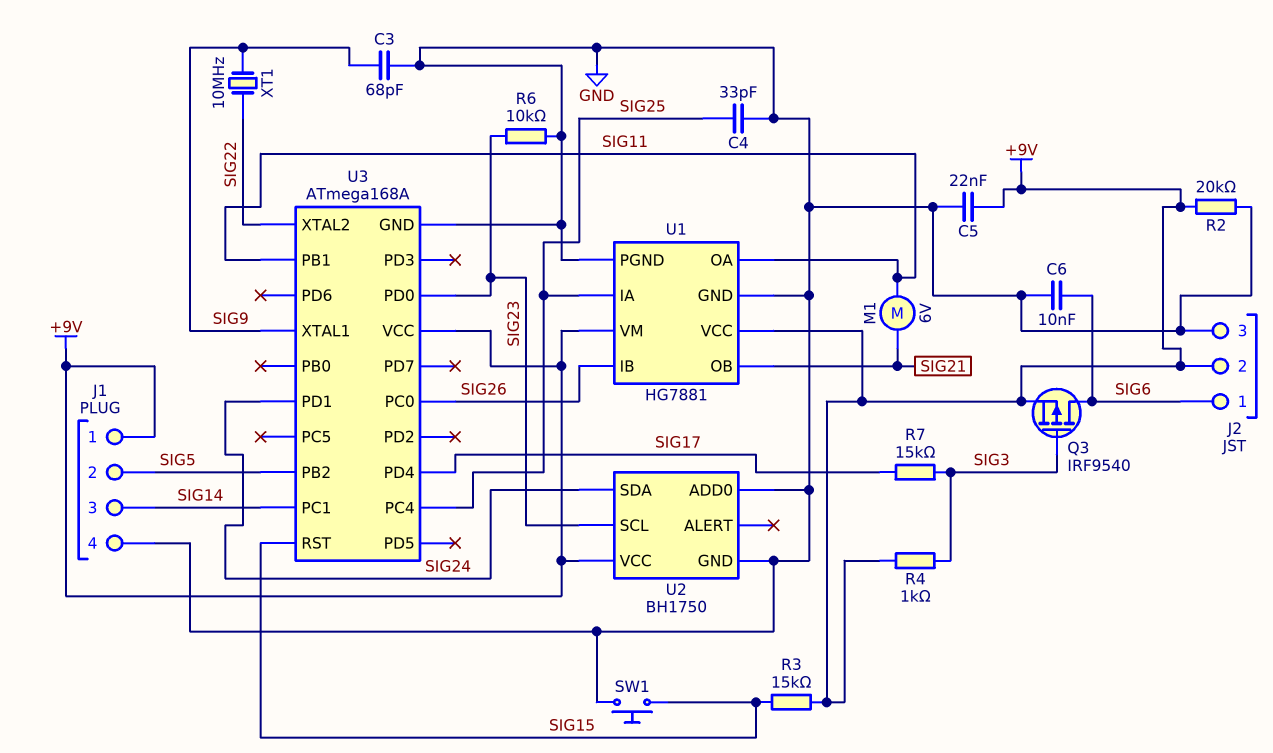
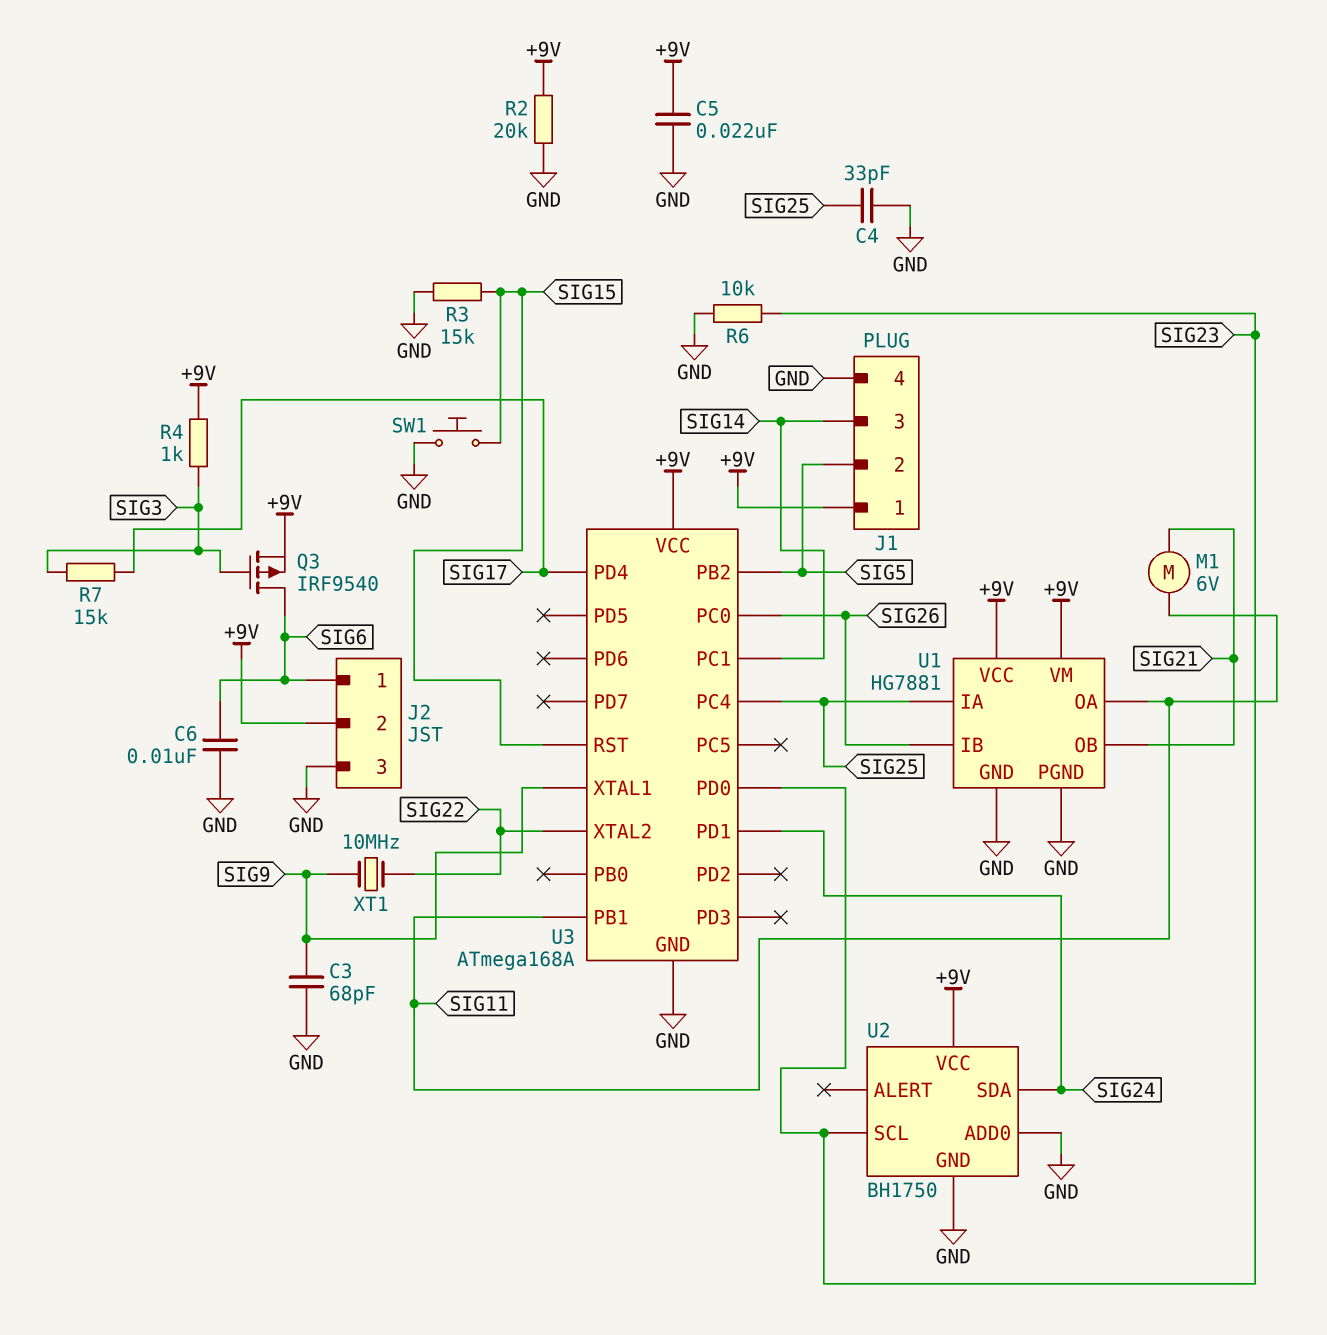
R3: 15k (+9V, SIG15) -> 15k (GND, SIG15)

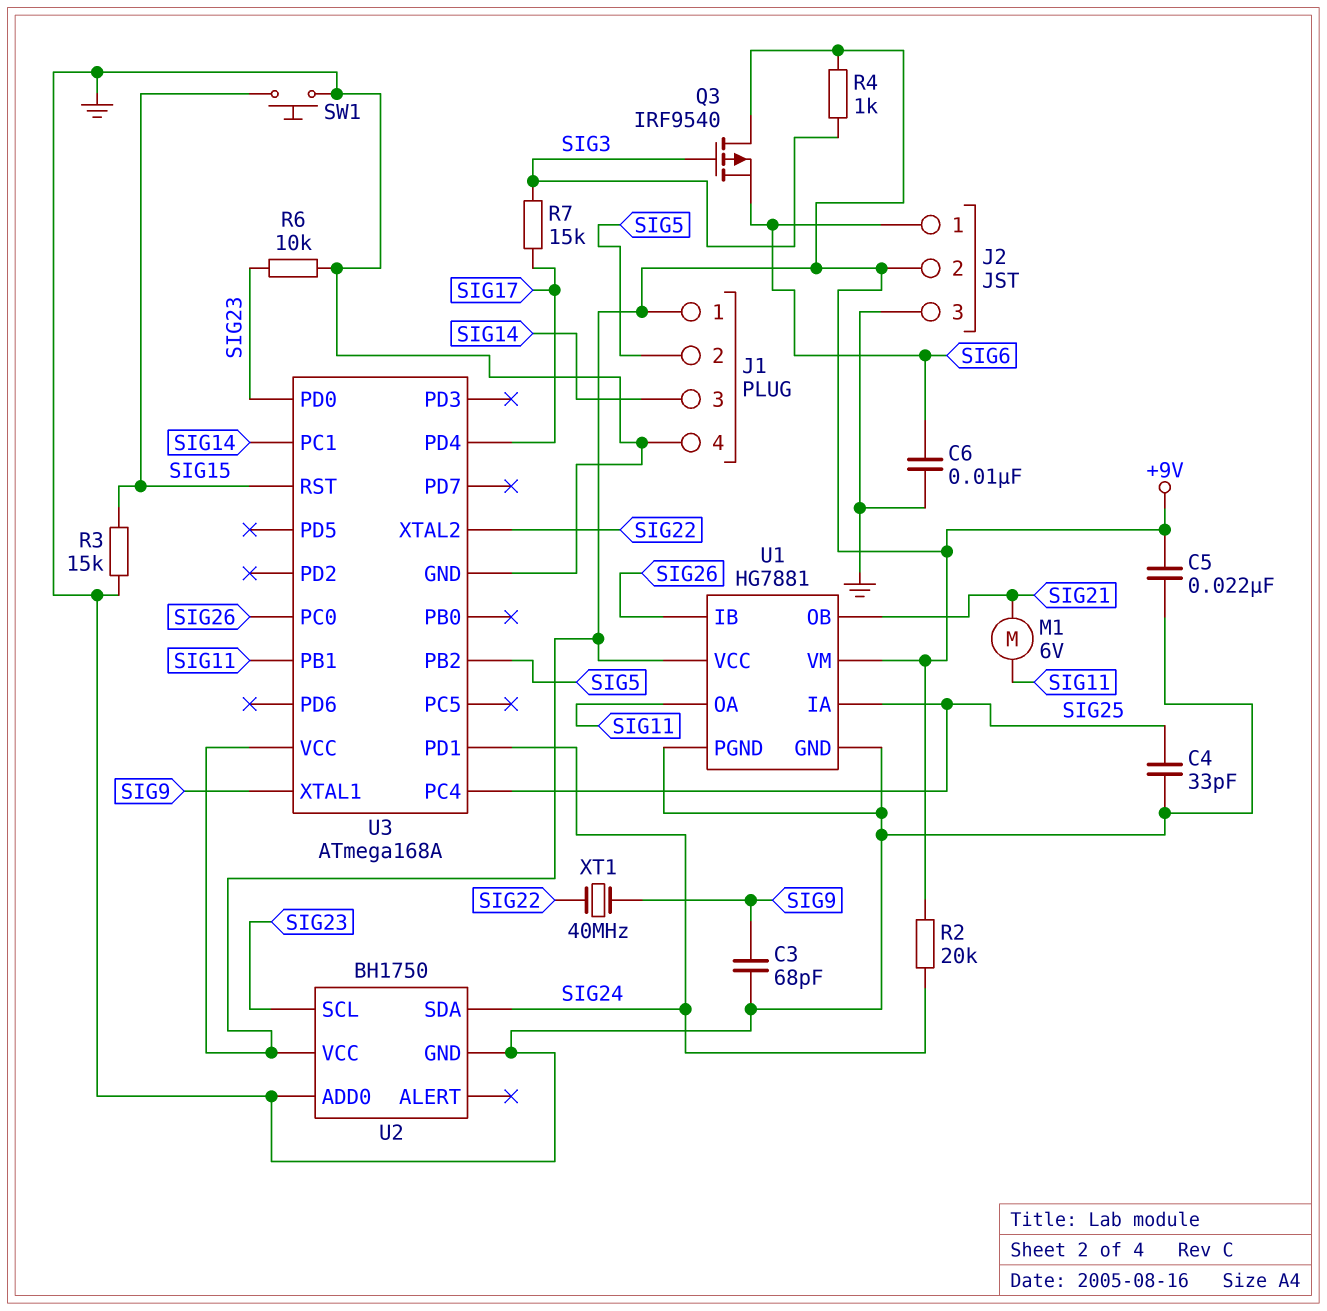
Q3: PMOS IRF9540 (G SIG3, D SIG6, S +9V) -> PMOS IRF9540 (G SIG3, D +9V, S SIG6)
R2: 20k (+9V, GND) -> 20k (+9V, SIG24)
XT1: 10MHz (SIG9, SIG22) -> 40MHz (SIG9, SIG22)

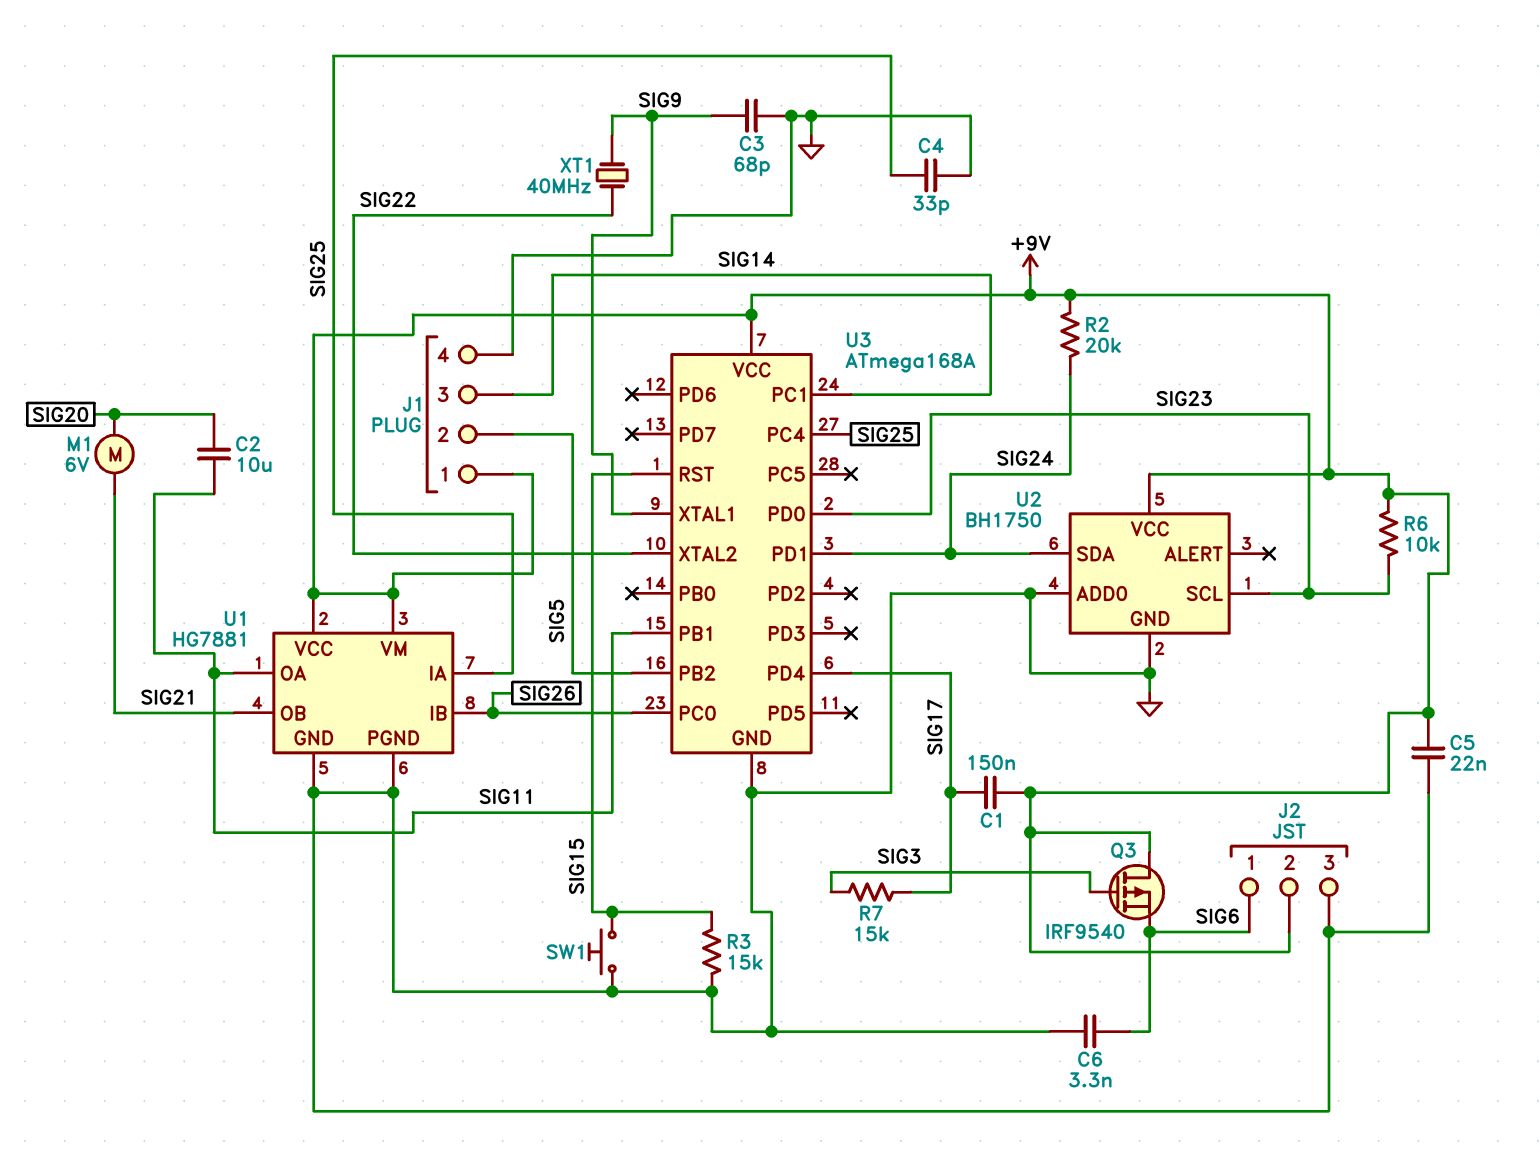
C1: none -> 150nF (+9V, SIG17)
C2: none -> 10uF (SIG11, SIG20)
C6: 10nF (GND, SIG6) -> 3.3nF (GND, SIG6)
M1: motor 6V (SIG11, SIG21) -> motor 6V (SIG20, SIG21)
R4: 1k (+9V, SIG3) -> none
R6: 10k (GND, SIG23) -> 10k (+9V, SIG23)

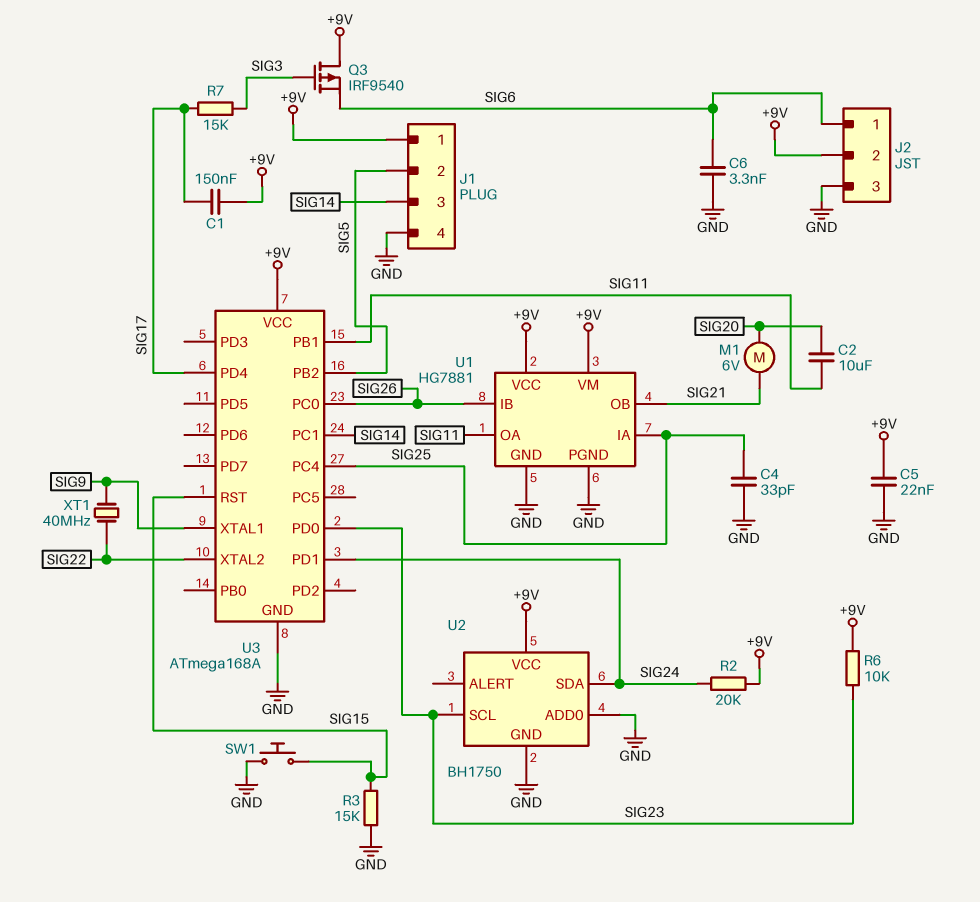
C3: 68pF (GND, SIG9) -> none

